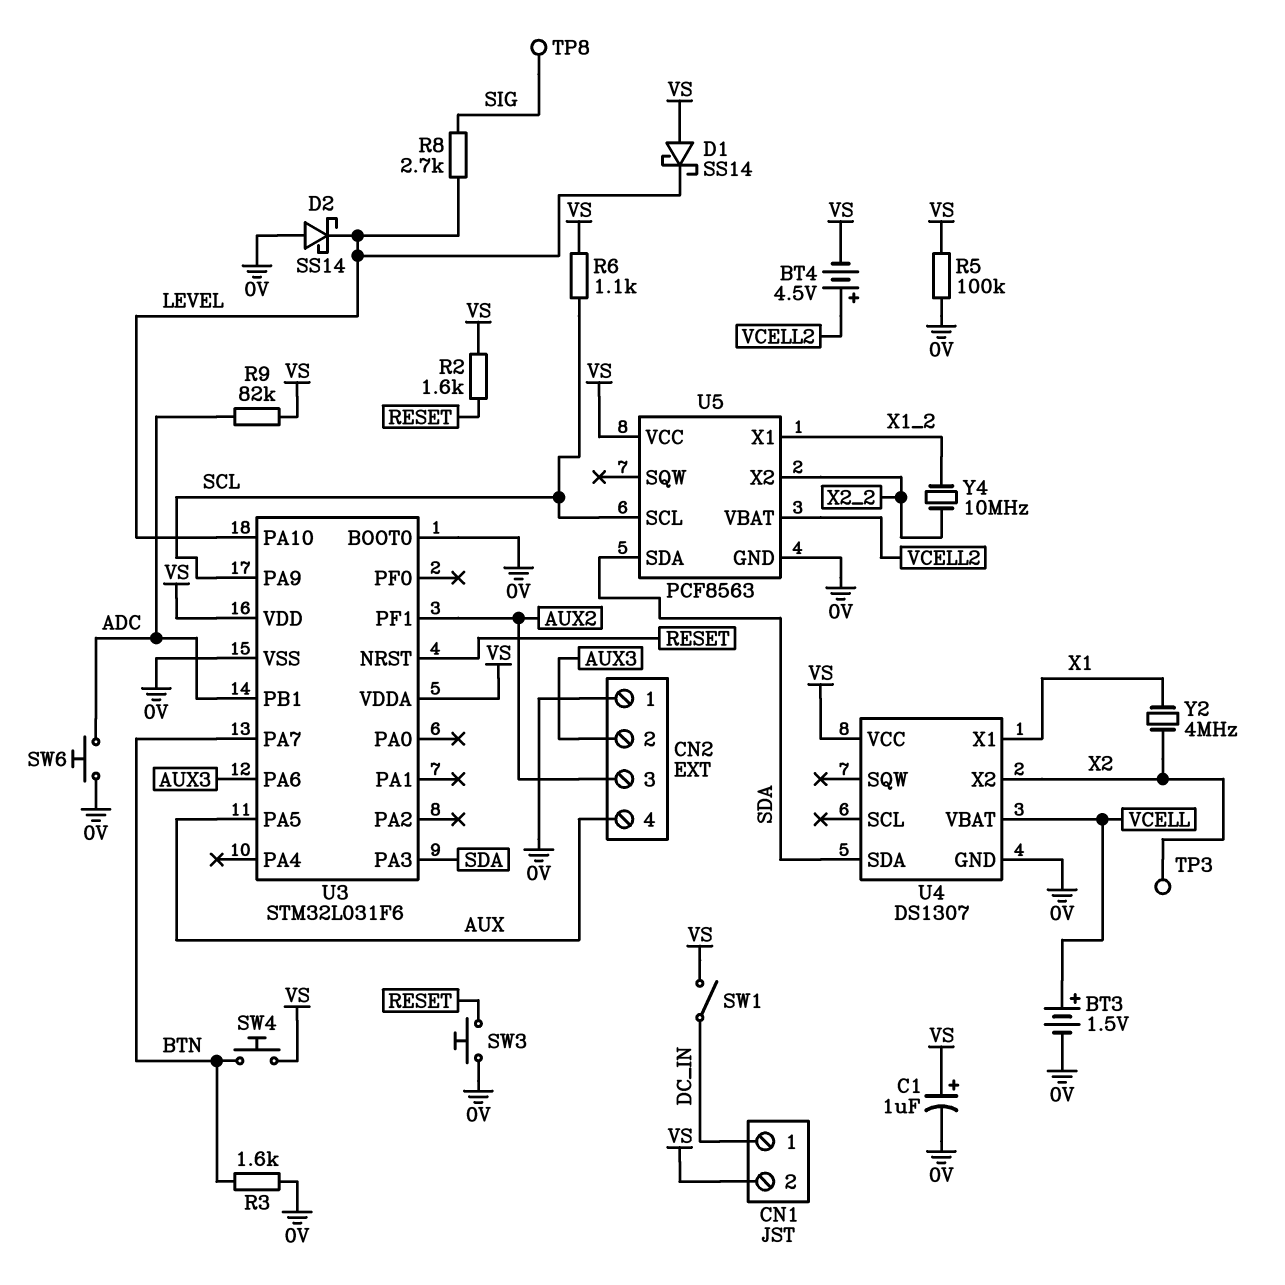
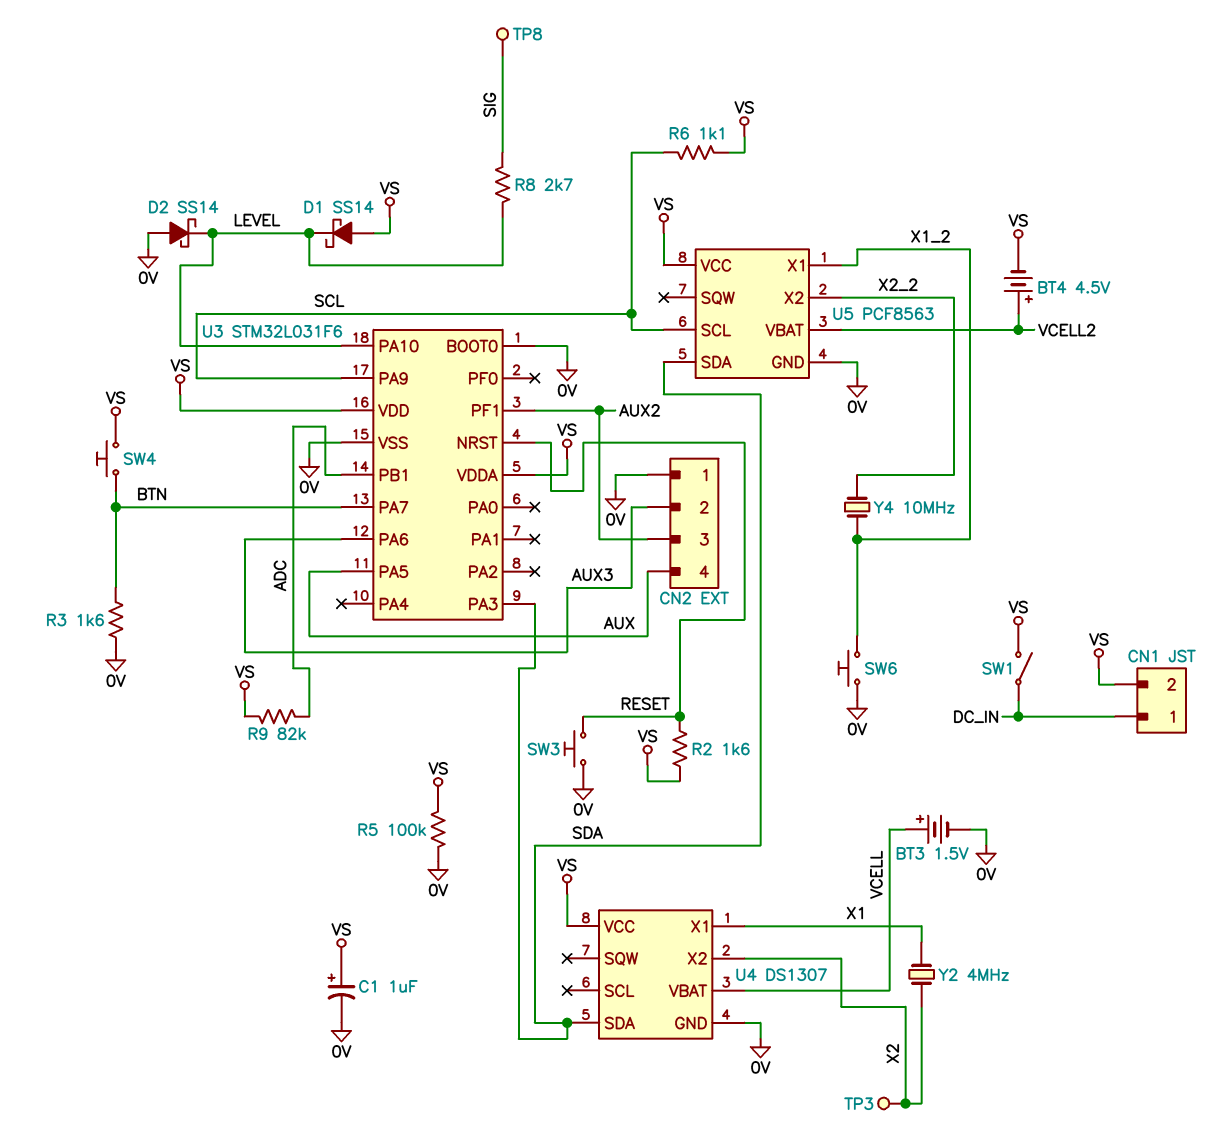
SW6: button (0V, ADC) -> button (0V, X1_2)

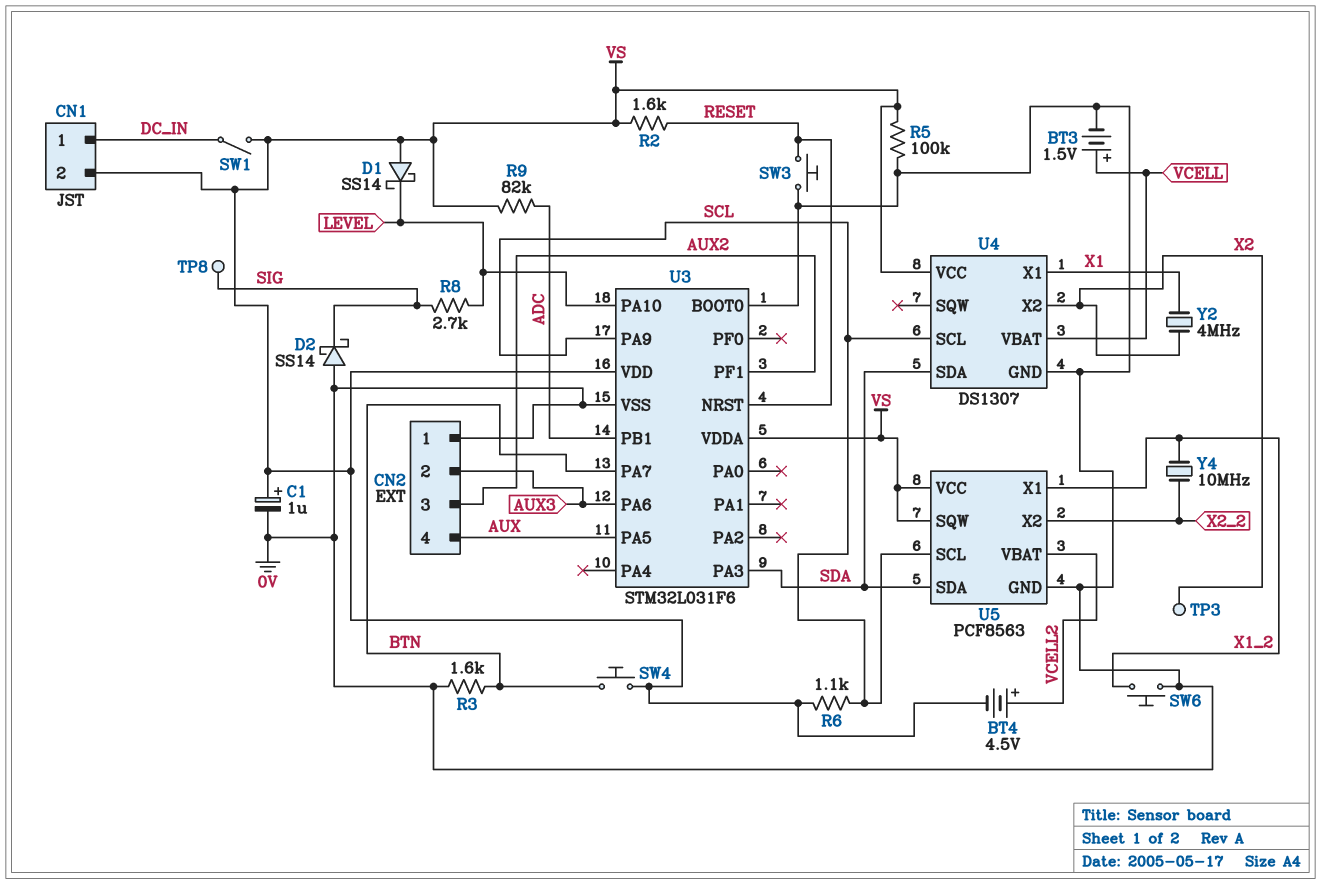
D2: schottky SS14 (A 0V, K LEVEL) -> schottky SS14 (A 0V, K SIG)
U4 pin SCL: none -> SCL
U5 pin SQW: none -> VS

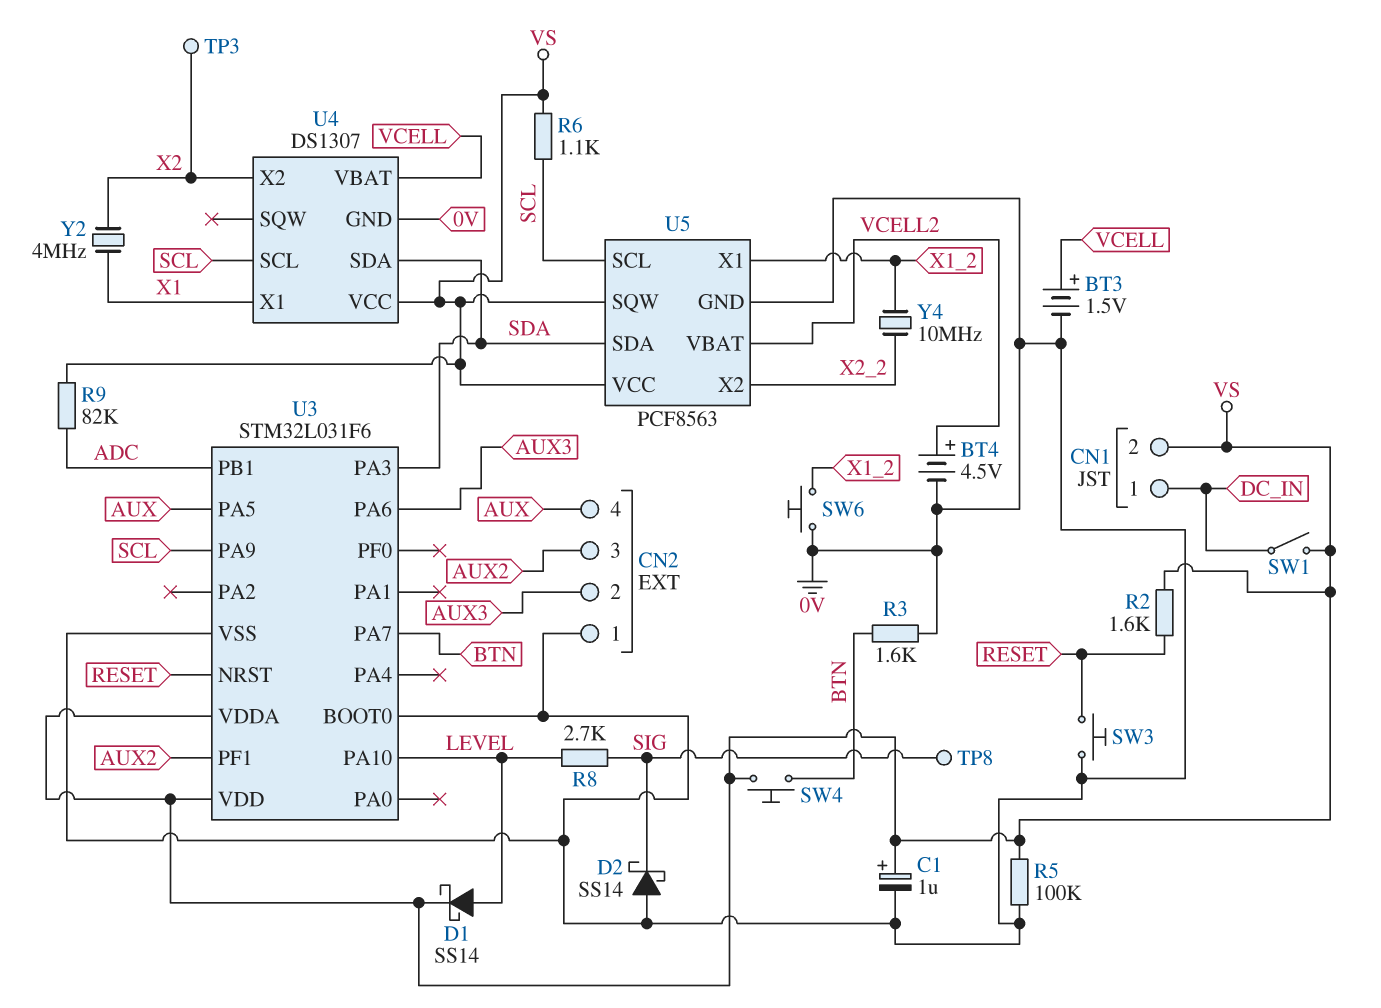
BT4: 4.5V (plus VCELL2, minus VS) -> 4.5V (plus VCELL2, minus 0V)
D1: schottky SS14 (A VS, K LEVEL) -> schottky SS14 (A LEVEL, K VS)

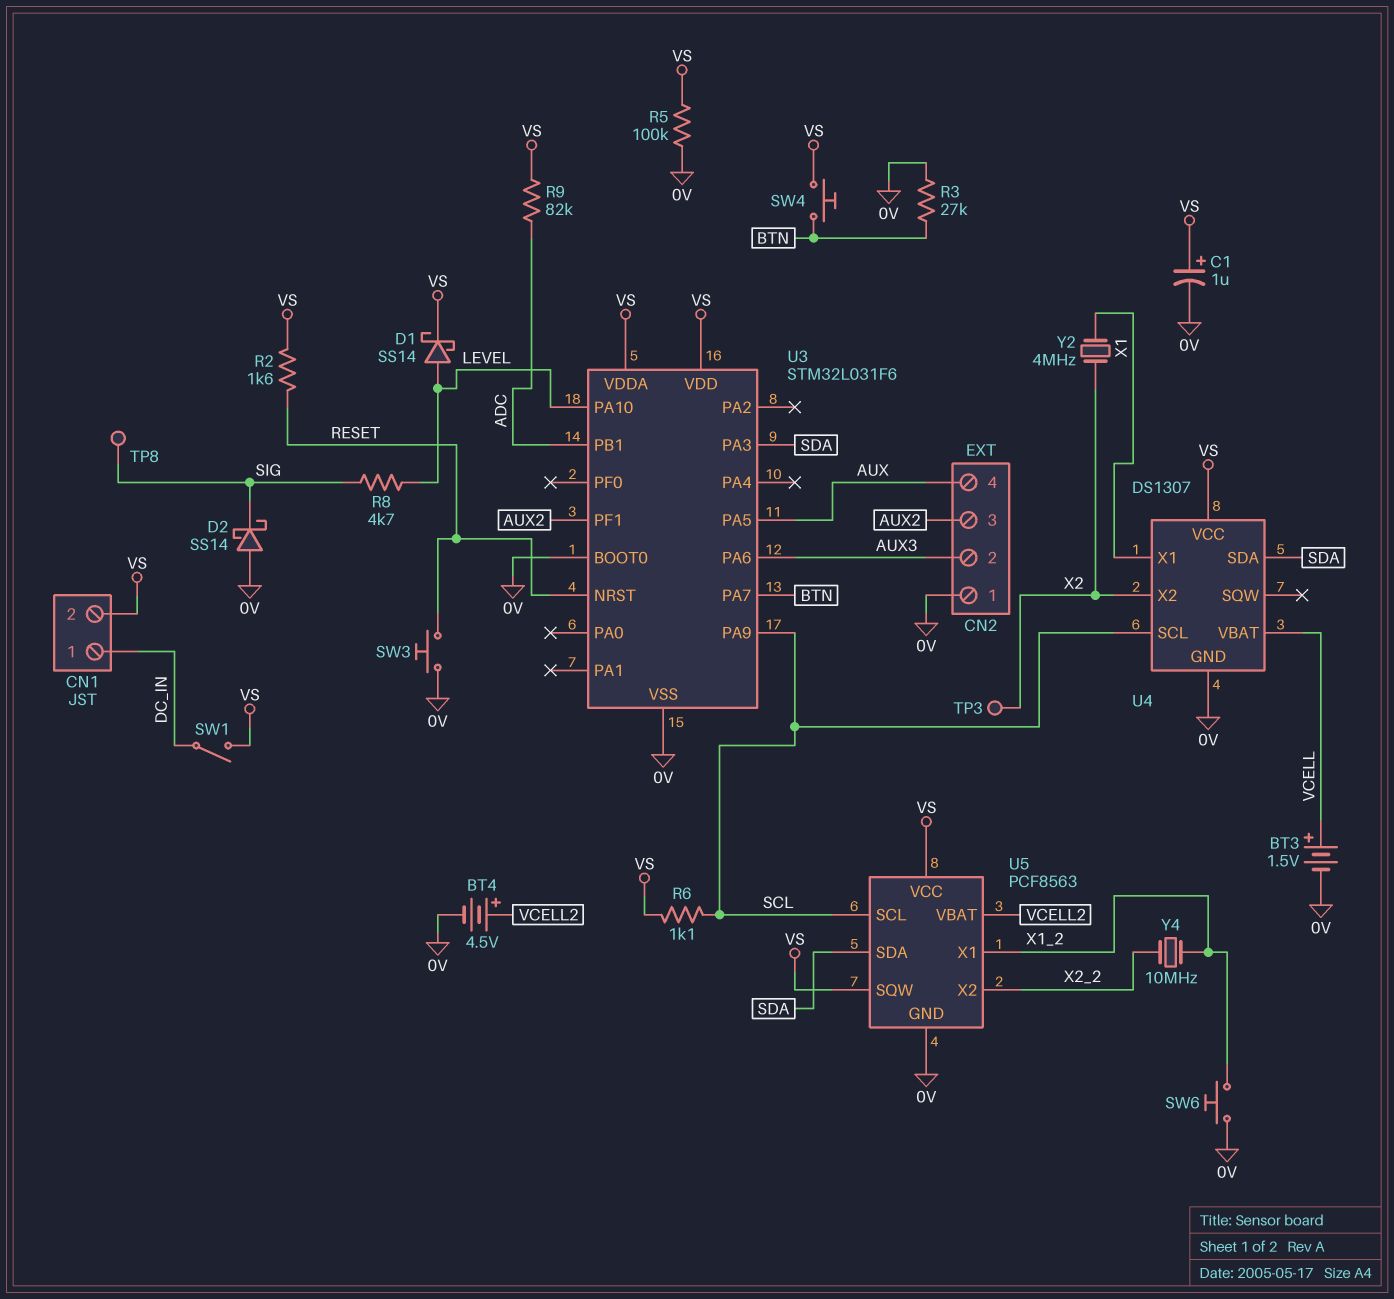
R3: 1.6k (0V, BTN) -> 27k (0V, BTN)
R8: 2.7k (LEVEL, SIG) -> 4.7k (LEVEL, SIG)

